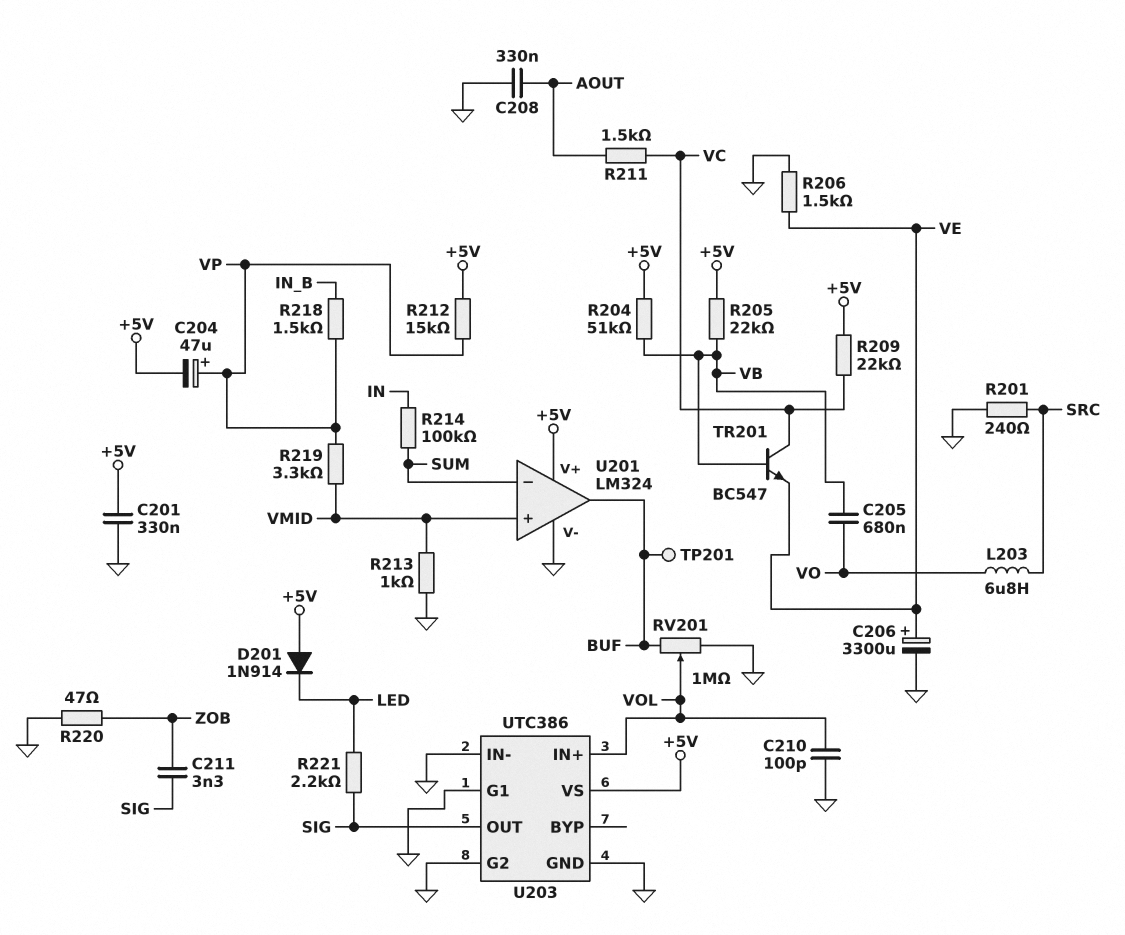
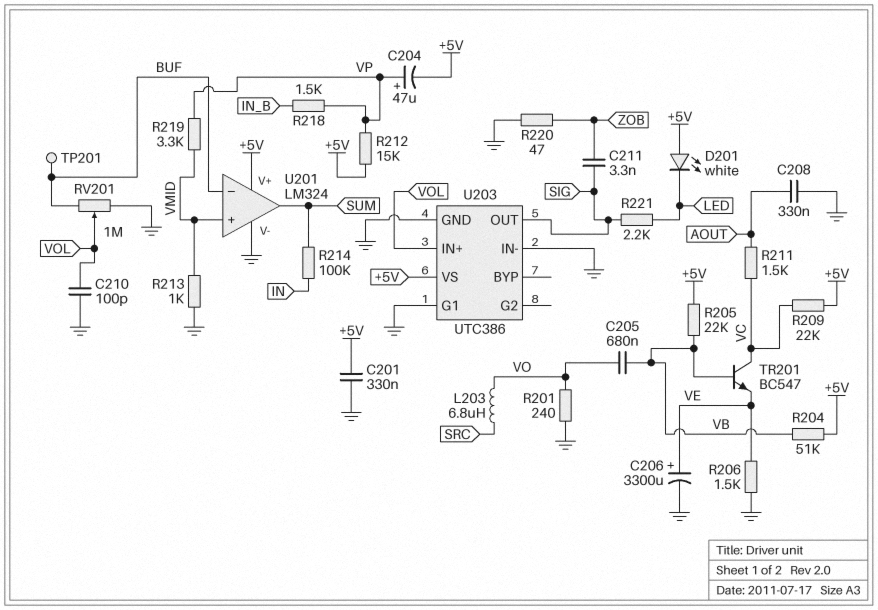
D201: diode 1N914 (A +5V, K LED) -> LED white (A +5V, K LED)
R201: 240 (GND, SRC) -> 240 (GND, VO)
U201 pin in-: SUM -> BUF
U201 pin out: BUF -> SUM
U203 pin G2: GND -> none

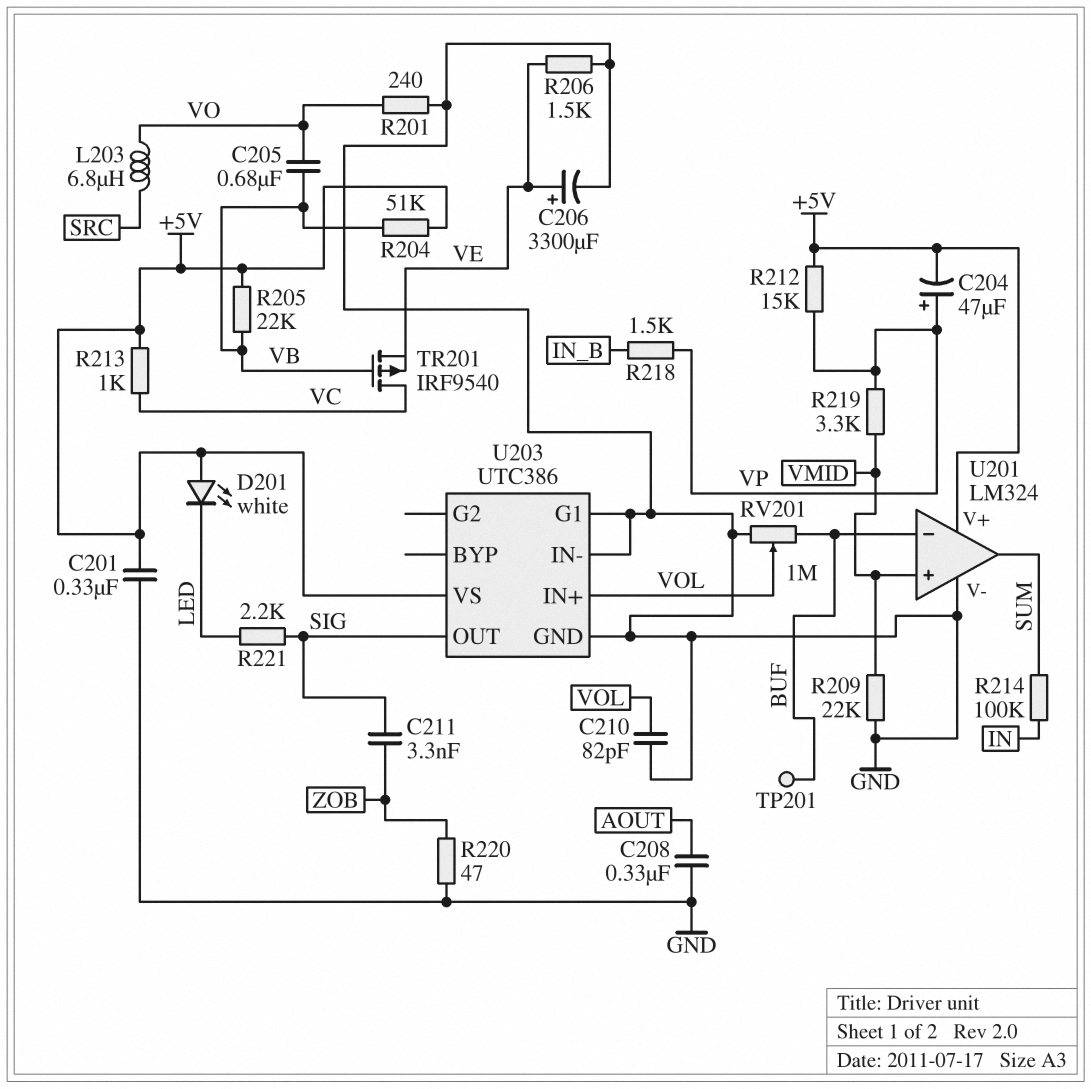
C210: 100pF (GND, VOL) -> 82pF (GND, VOL)
R209: 22k (+5V, VC) -> 22k (GND, VMID)
R211: 1.5k (AOUT, VC) -> none
R213: 1k (GND, VMID) -> 1k (+5V, VC)
TR201: NPN BC547 (B VB, C VC, E VE) -> PMOS IRF9540 (G VB, D VC, S VE)

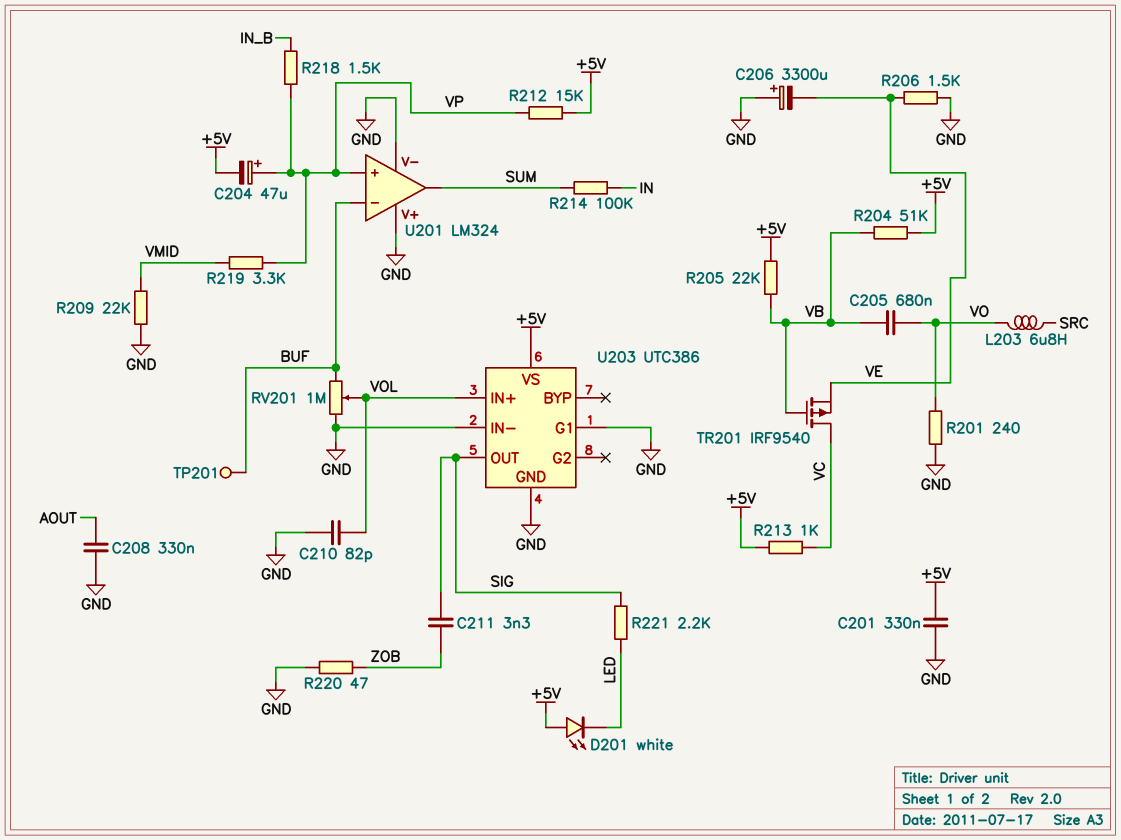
C206: 3300uF (plus VE, minus GND) -> 3300uF (plus GND, minus VE)
U201 pin V+: +5V -> GND
U201 pin in+: VMID -> VP

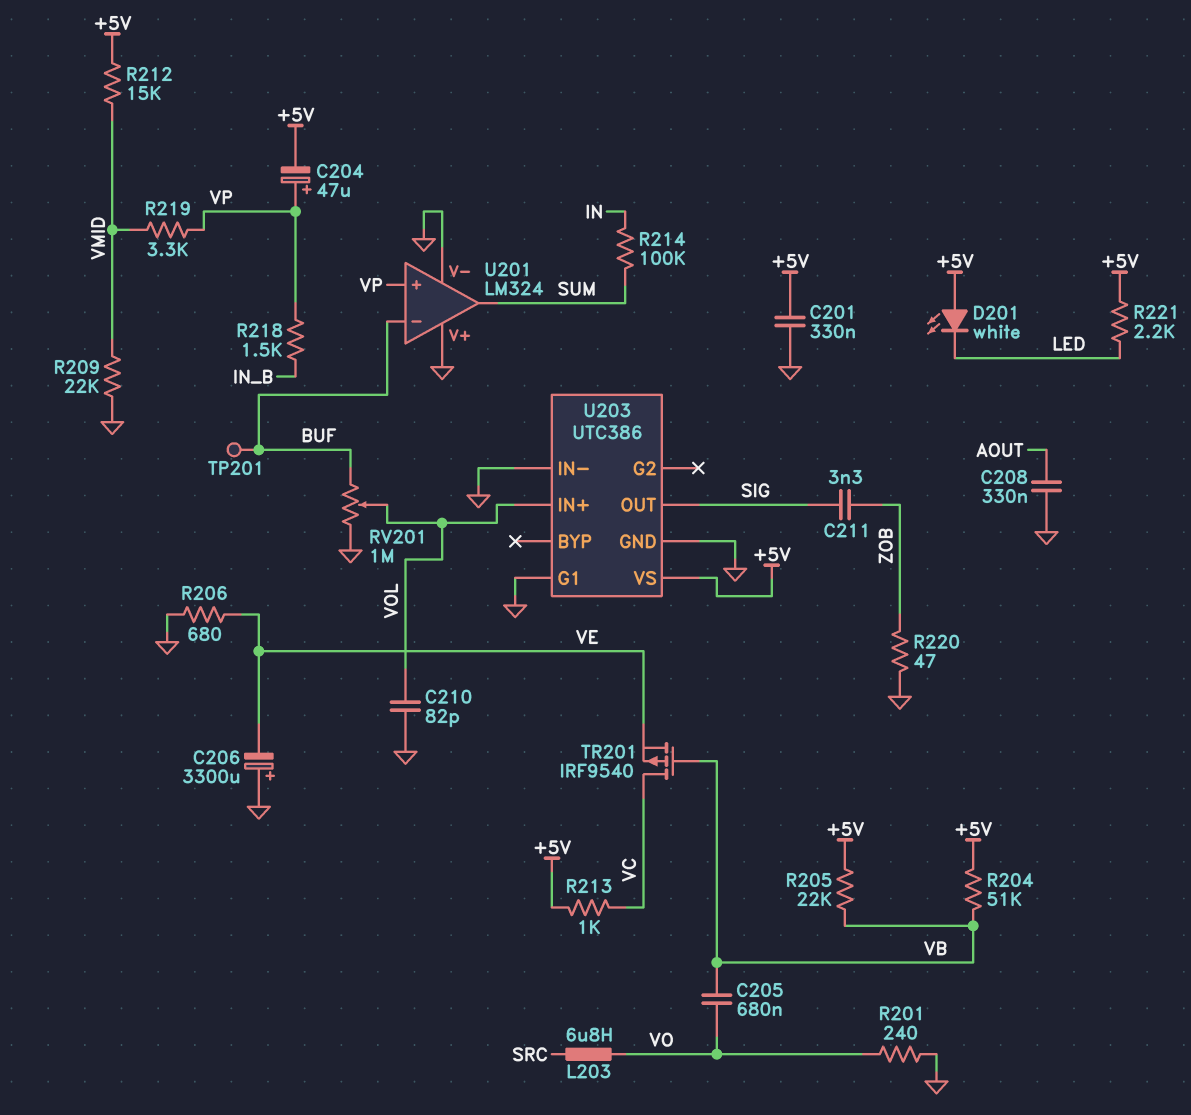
R206: 1.5k (GND, VE) -> 680 (GND, VE)
R212: 15k (+5V, VP) -> 15k (+5V, VMID)
R221: 2.2k (LED, SIG) -> 2.2k (+5V, LED)

